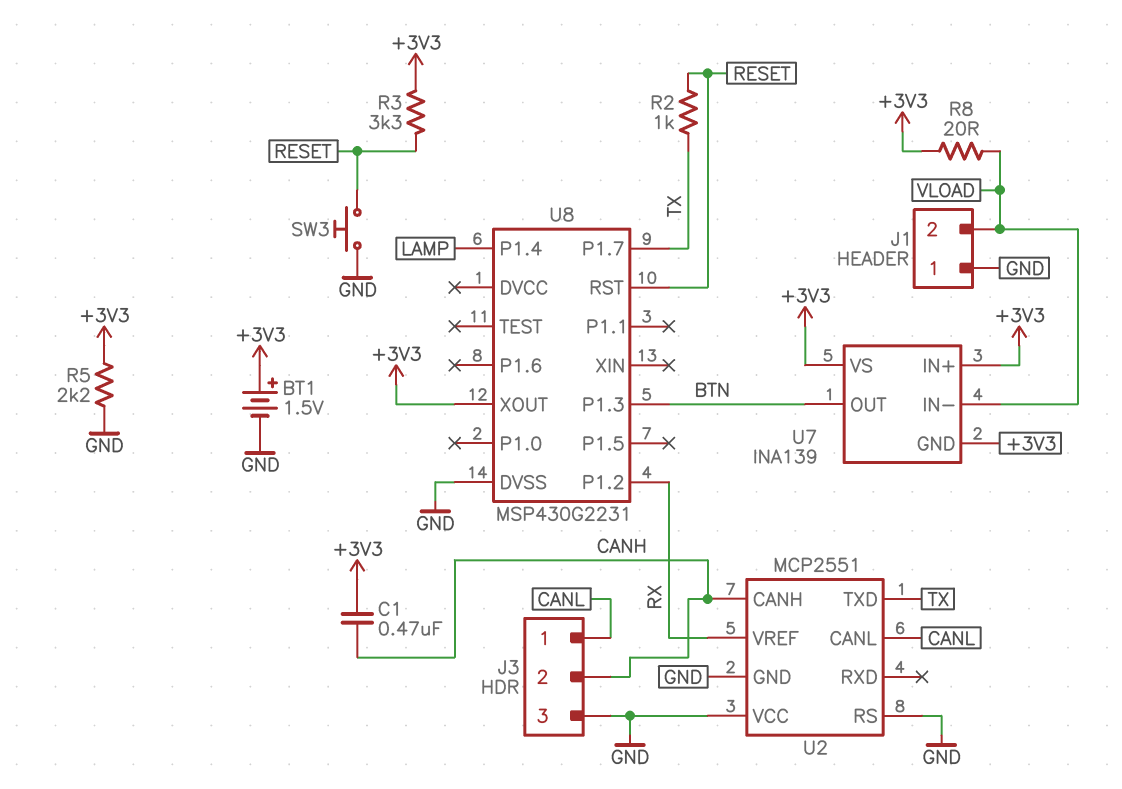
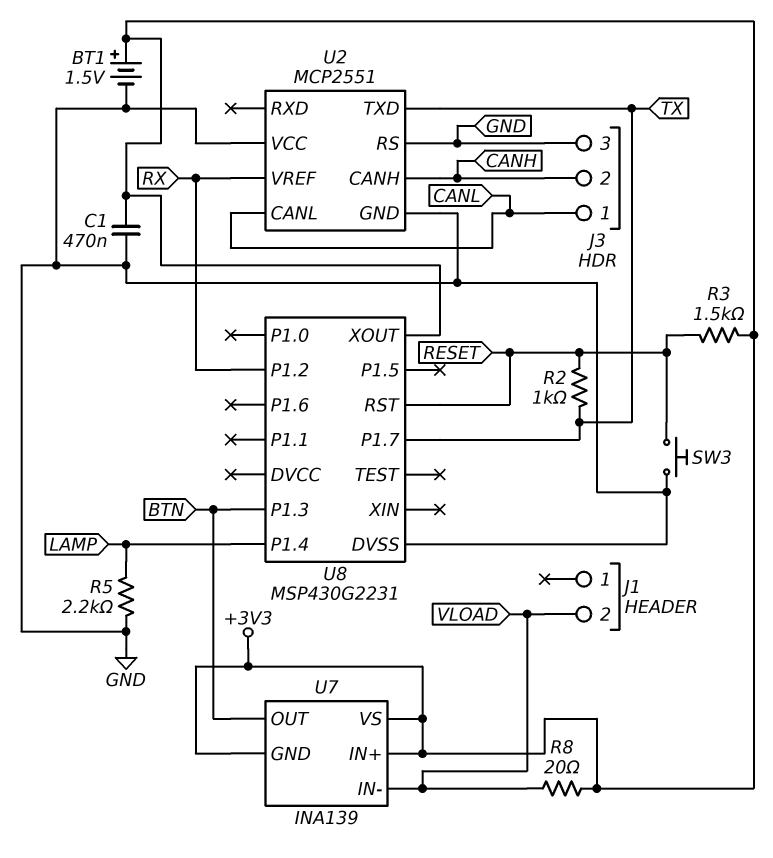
C1: 470nF (+3V3, CANH) -> 470nF (+3V3, GND)
J1 pin 1: GND -> none
R3: 3.3k (+3V3, RESET) -> 1.5k (+3V3, RESET)
R5: 2.2k (+3V3, GND) -> 2.2k (GND, LAMP)

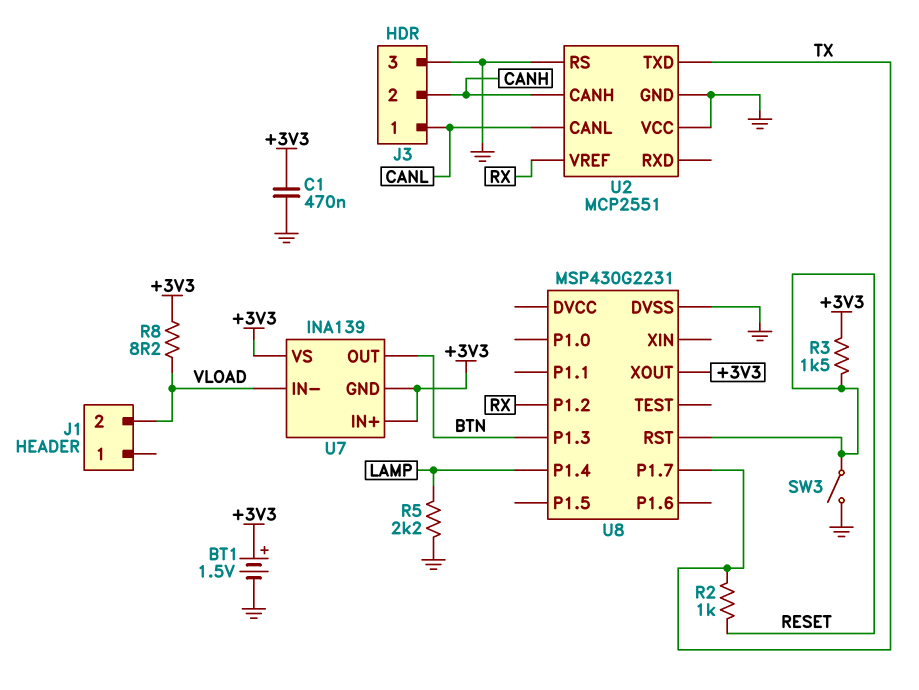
R8: 20 (+3V3, VLOAD) -> 8.2 (+3V3, VLOAD)
SW3: button (GND, RESET) -> switch (GND, RESET)

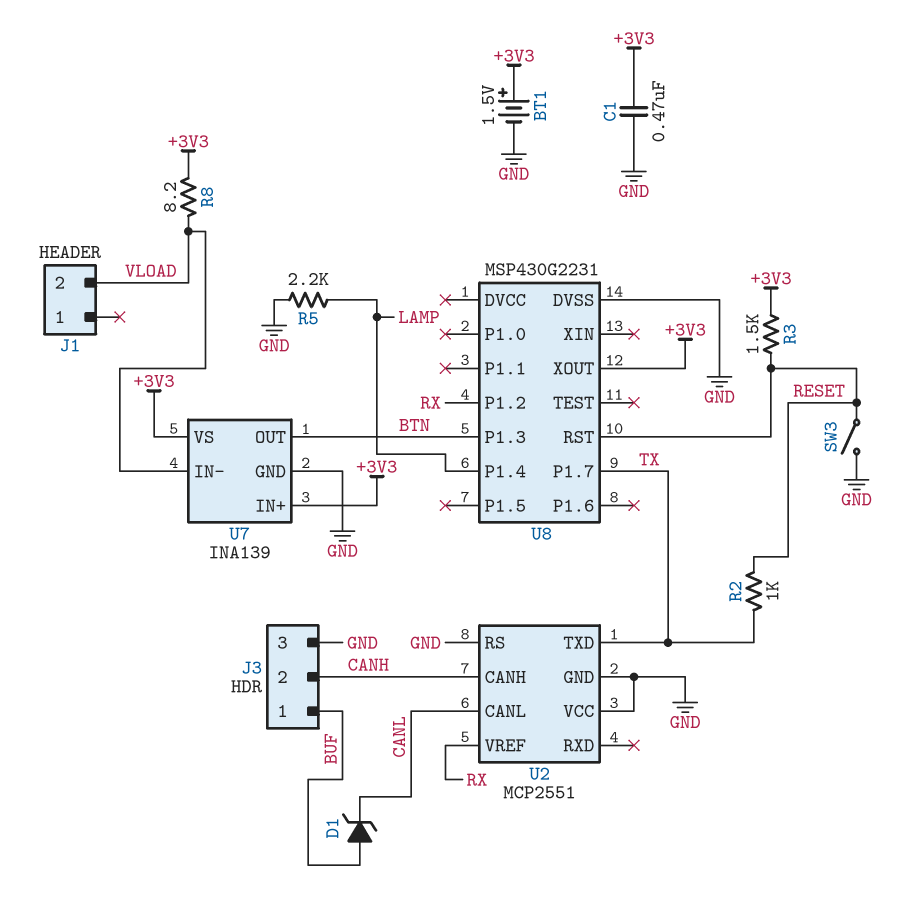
D1: none -> zener (A BUF, K CANL)
J3 pin 1: CANL -> BUF
U7 pin GND: +3V3 -> GND

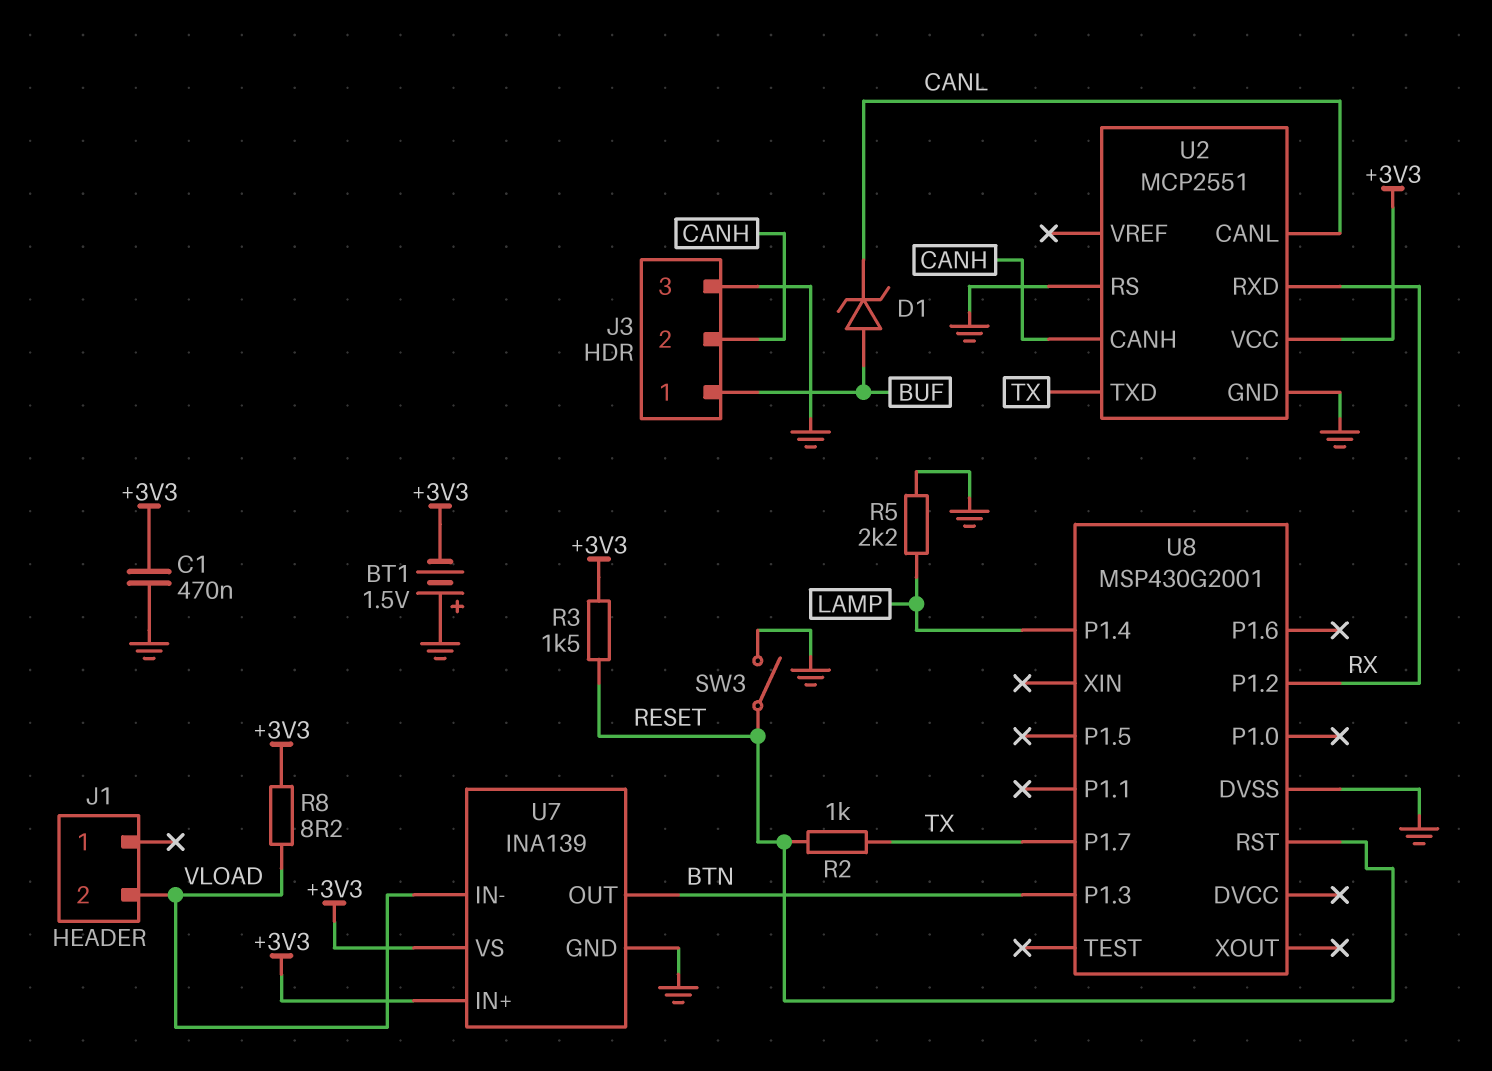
BT1: 1.5V (plus +3V3, minus GND) -> 1.5V (plus GND, minus +3V3)
U2 pin RXD: none -> RX
U2 pin VCC: GND -> +3V3
U2 pin VREF: RX -> none
U8: MSP430G2231 -> MSP430G2001
U8 pin XOUT: +3V3 -> none

